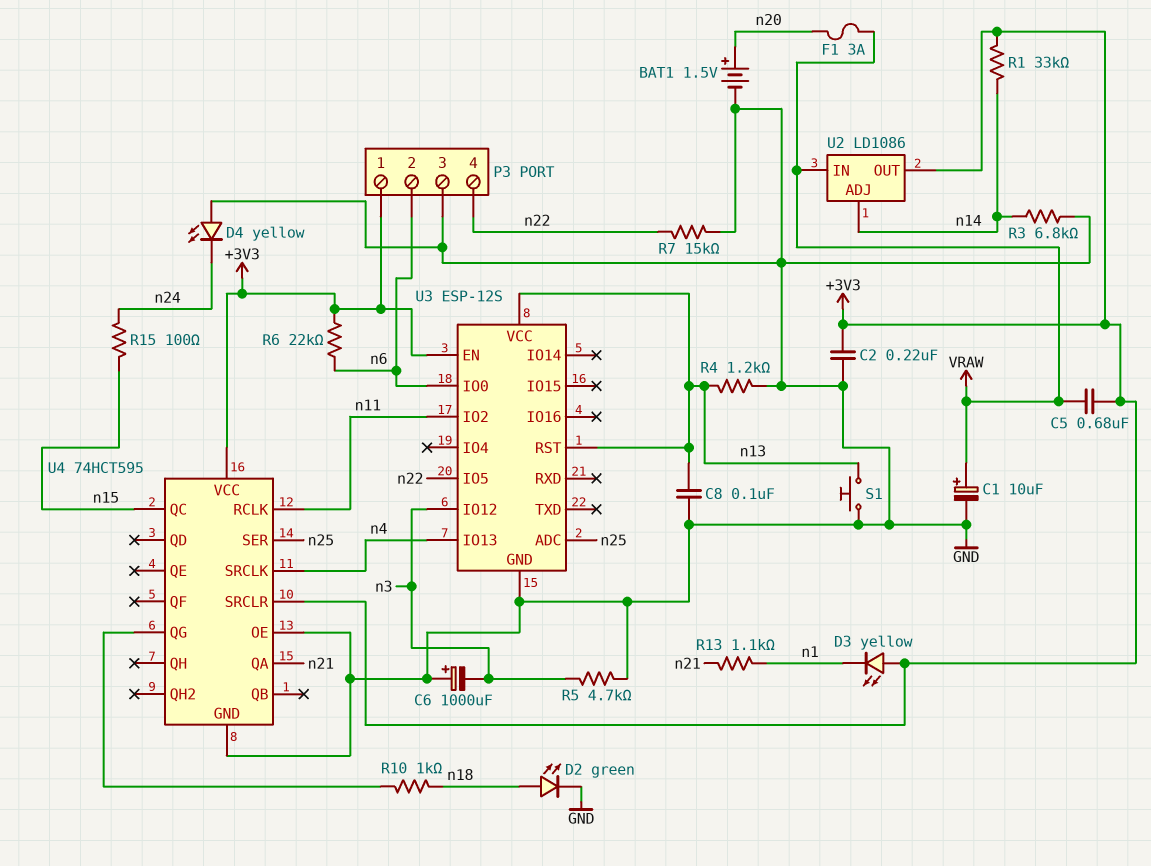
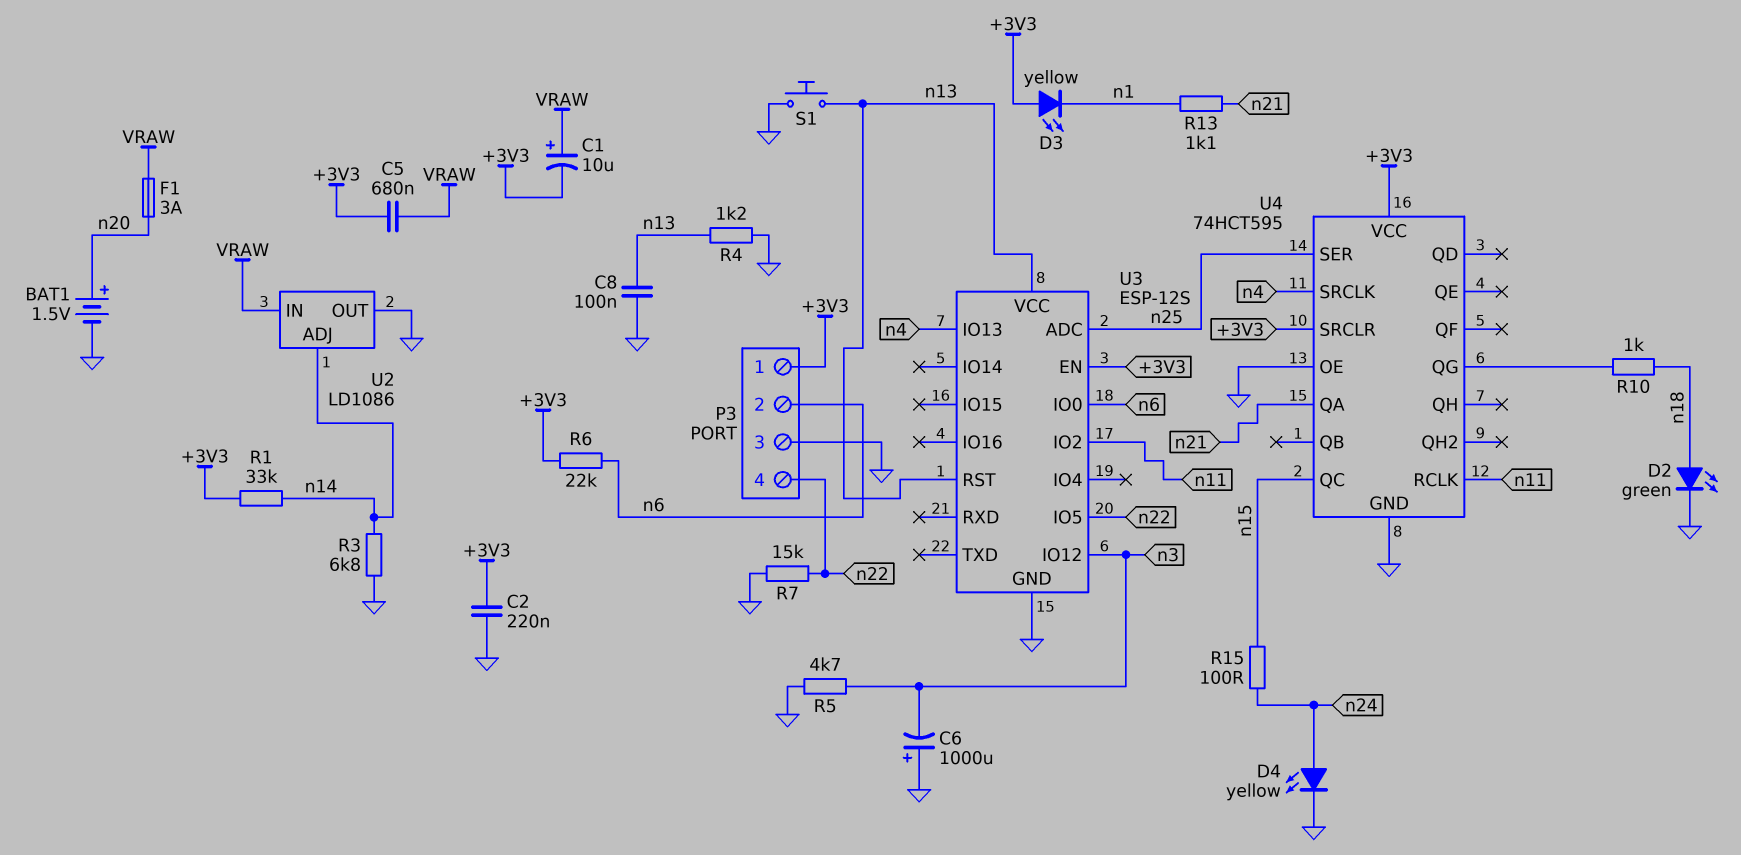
C1: 10uF (plus VRAW, minus GND) -> 10uF (plus VRAW, minus +3V3)
D4: LED yellow (A GND, K n24) -> LED yellow (A n24, K GND)
U2 pin OUT: +3V3 -> GND

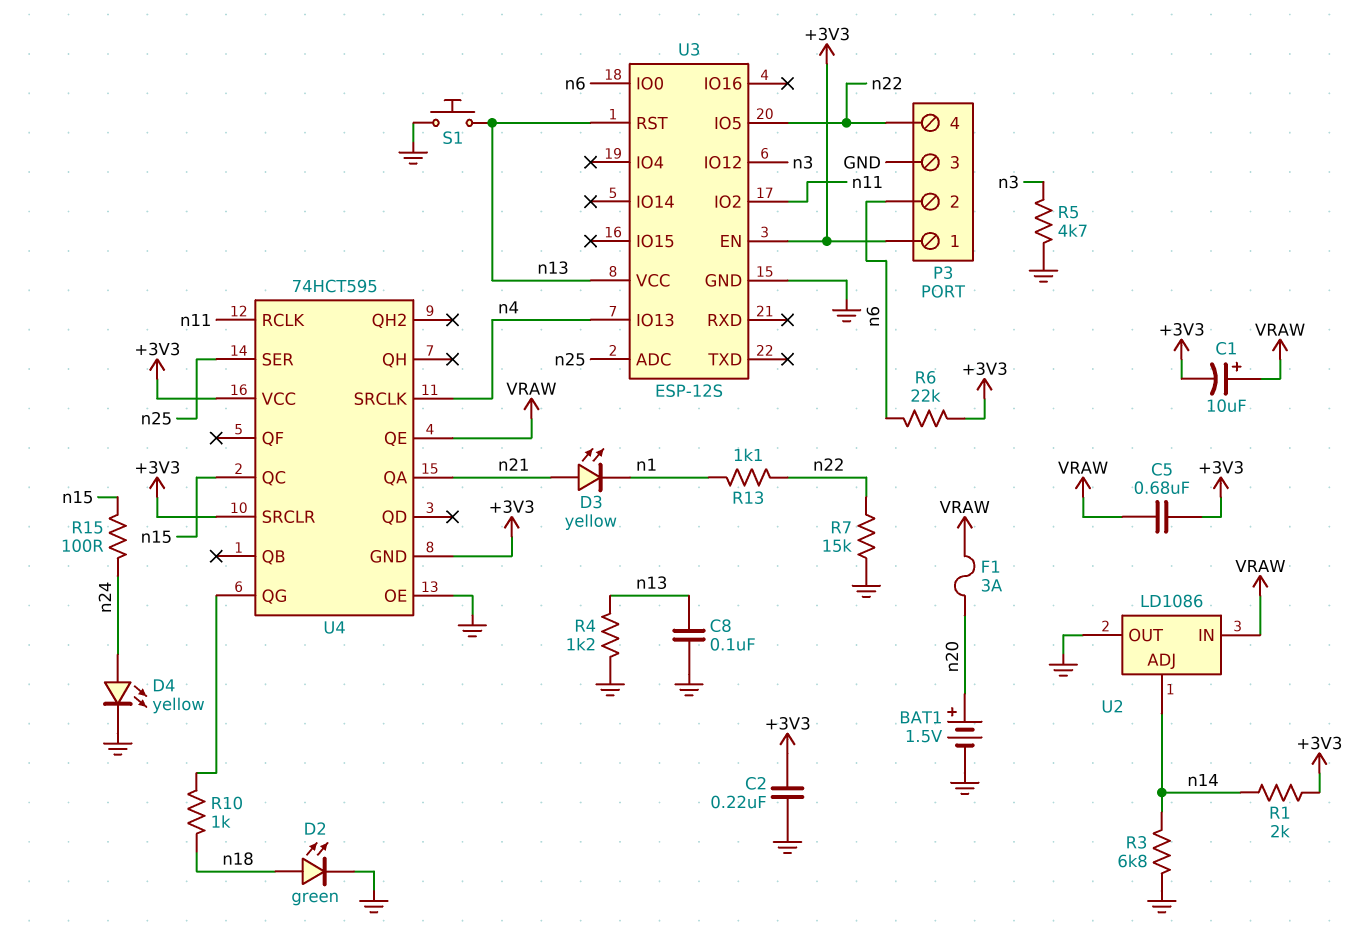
C6: 1000uF (plus GND, minus n3) -> none
D3: LED yellow (A +3V3, K n1) -> LED yellow (A n21, K n1)
R1: 33k (+3V3, n14) -> 2k (+3V3, n14)
R13: 1.1k (n1, n21) -> 1.1k (n1, n22)
U4 pin GND: GND -> +3V3
U4 pin QE: none -> VRAW

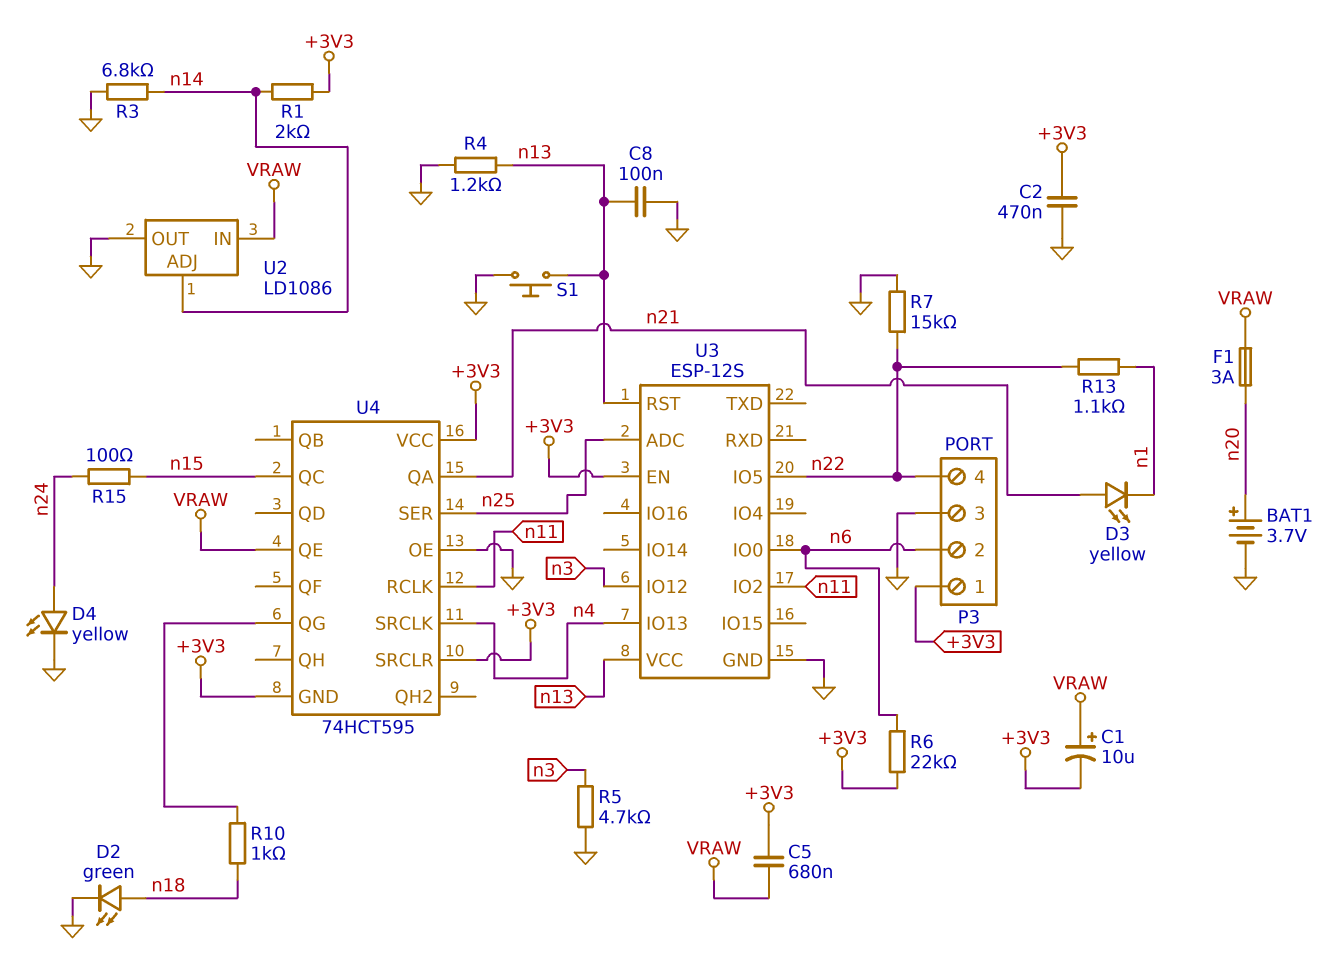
BAT1: 1.5V (plus n20, minus GND) -> 3.7V (plus n20, minus GND)
C2: 220nF (+3V3, GND) -> 470nF (+3V3, GND)

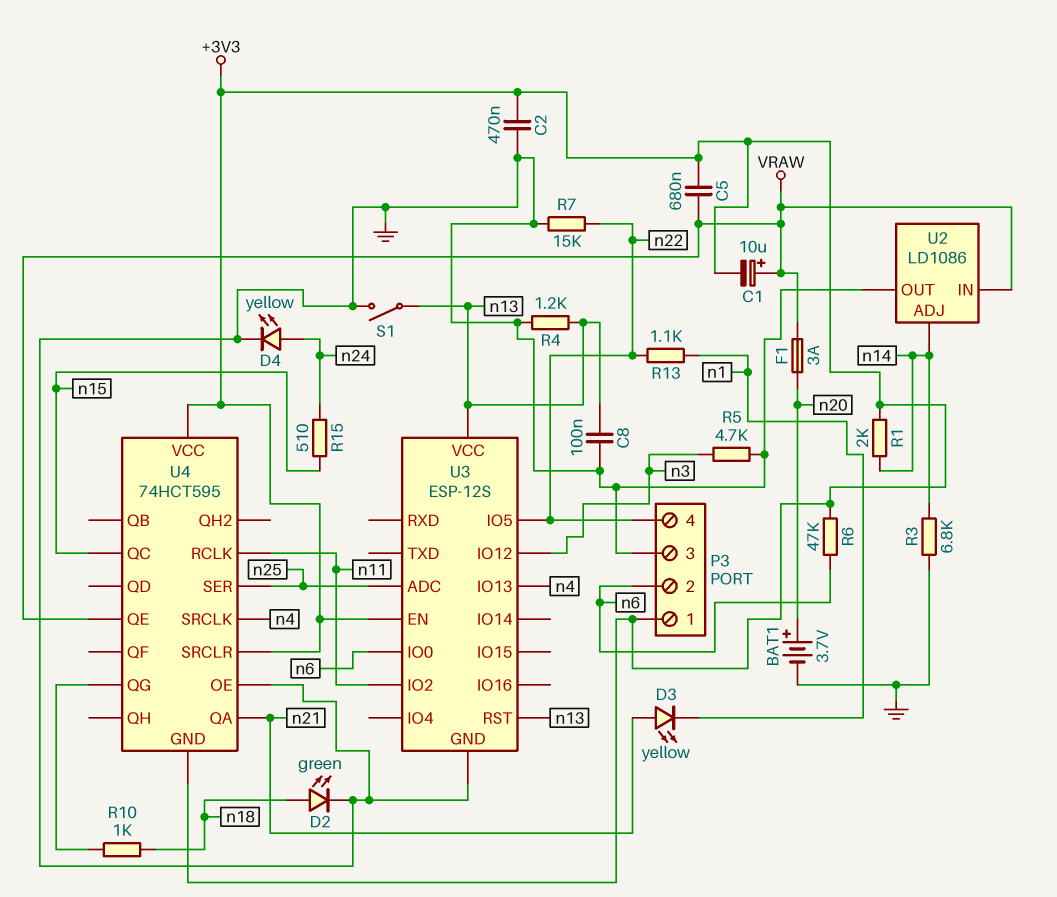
R6: 22k (+3V3, n6) -> 47k (+3V3, n6)
R15: 100 (n15, n24) -> 510 (n15, n24)
S1: button (GND, n13) -> switch (GND, n13)

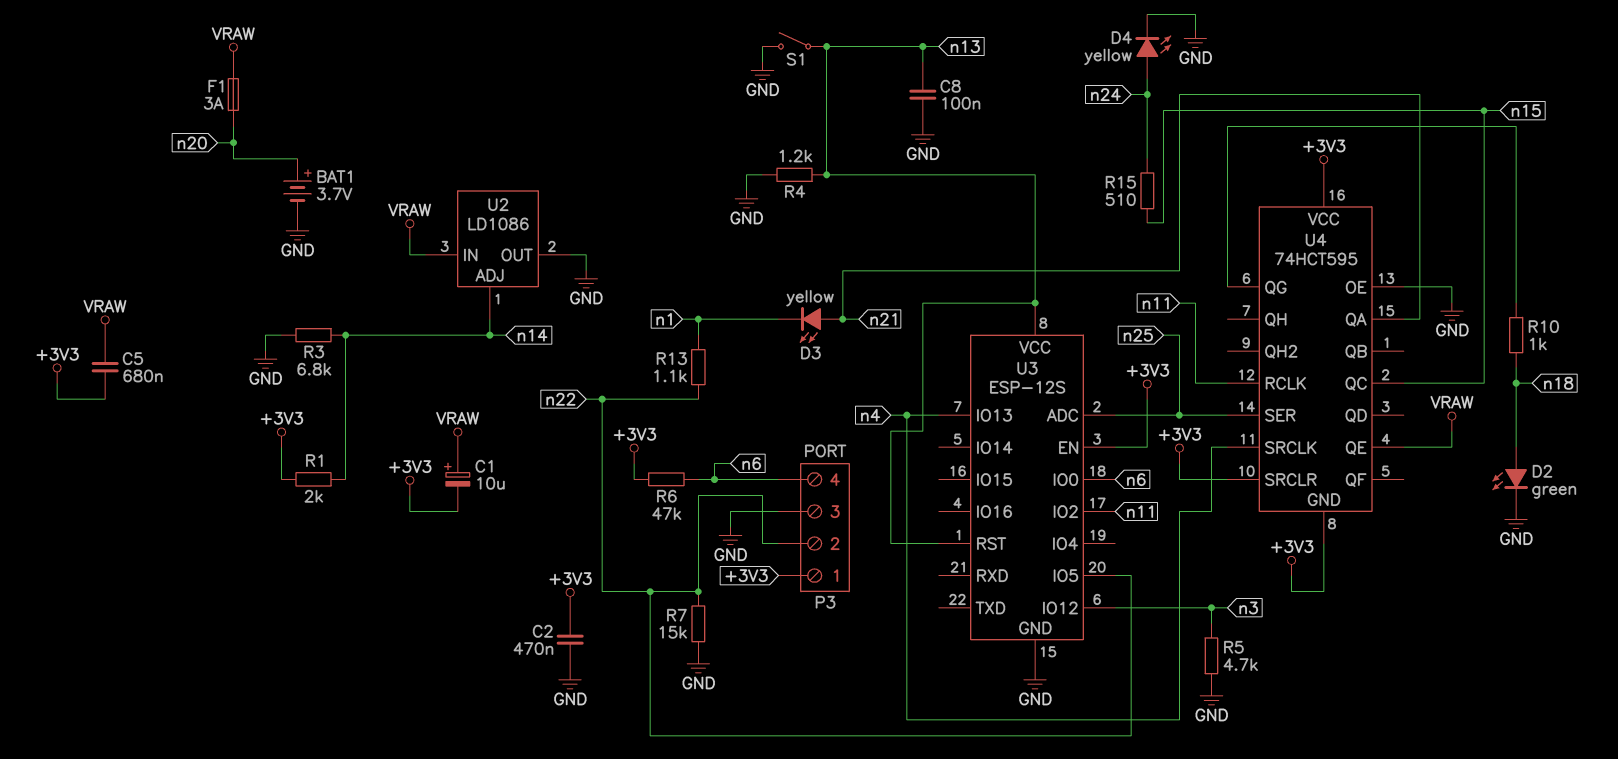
P3 pin 2: n6 -> n22
P3 pin 4: n22 -> n6

